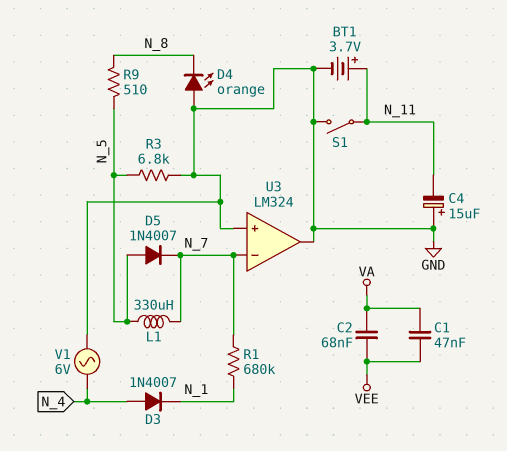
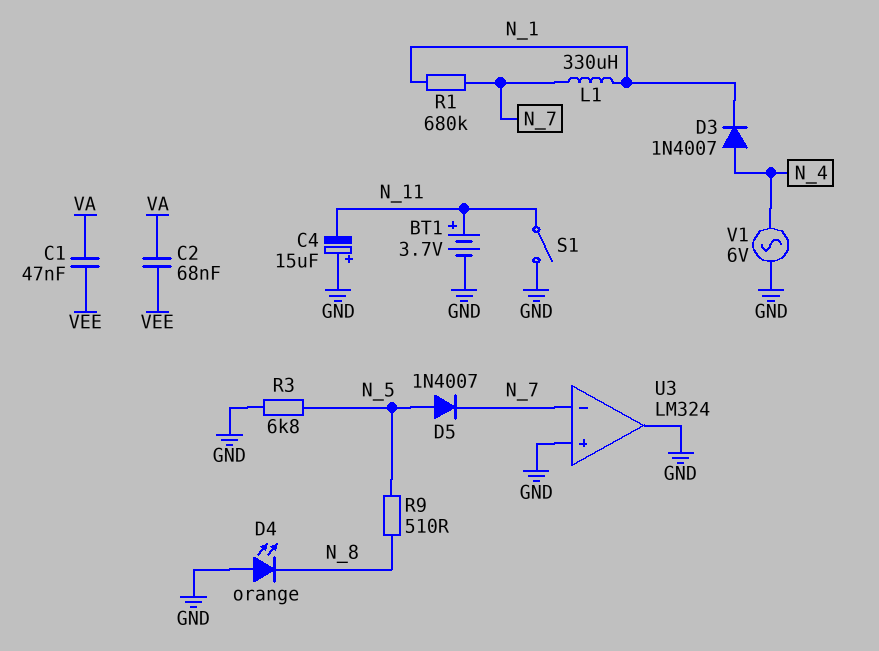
L1: 330uH (N_5, N_7) -> 330uH (N_1, N_7)

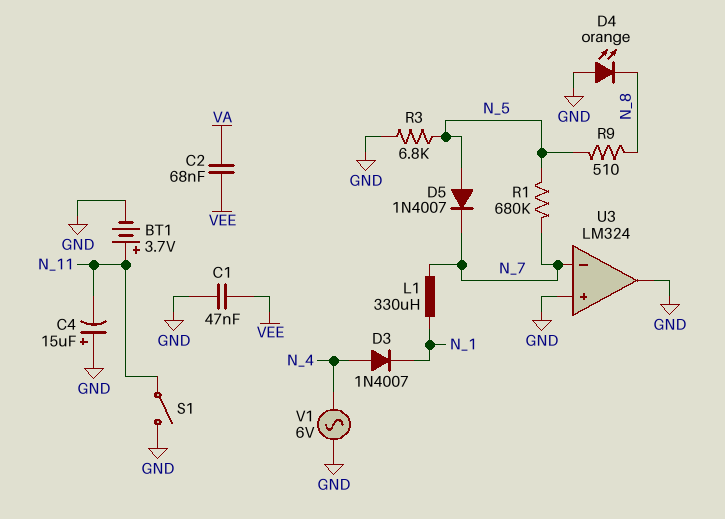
C1: 47nF (VA, VEE) -> 47nF (GND, VEE)
R1: 680k (N_1, N_7) -> 680k (N_5, N_7)

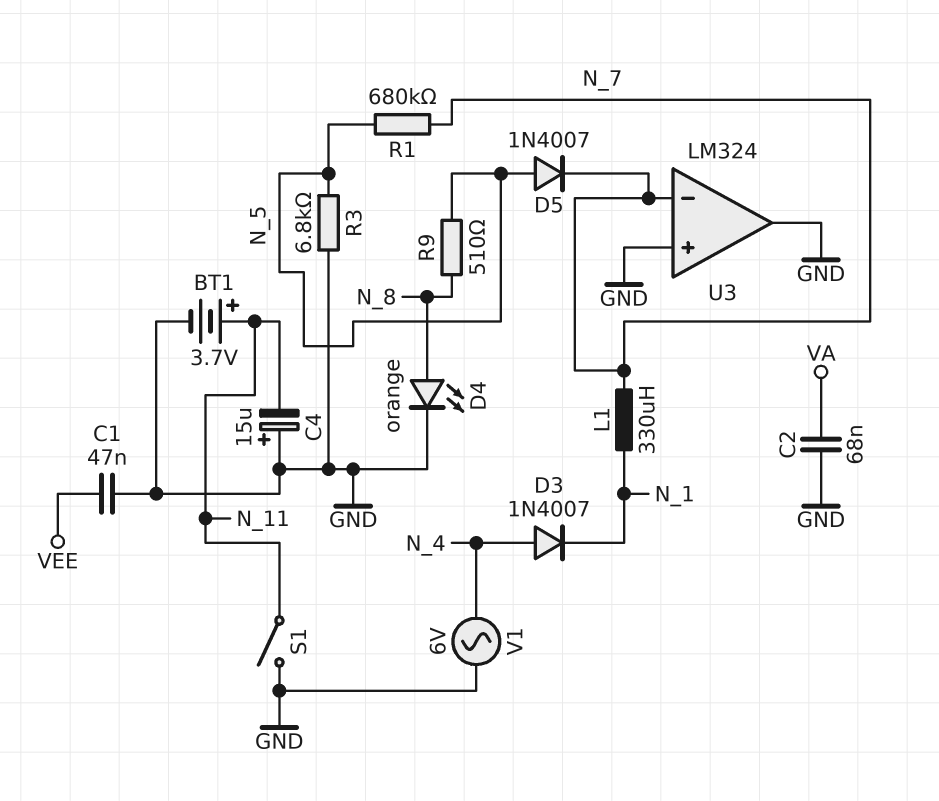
C2: 68nF (VA, VEE) -> 68nF (GND, VA)
D4: LED orange (A GND, K N_8) -> LED orange (A N_8, K GND)

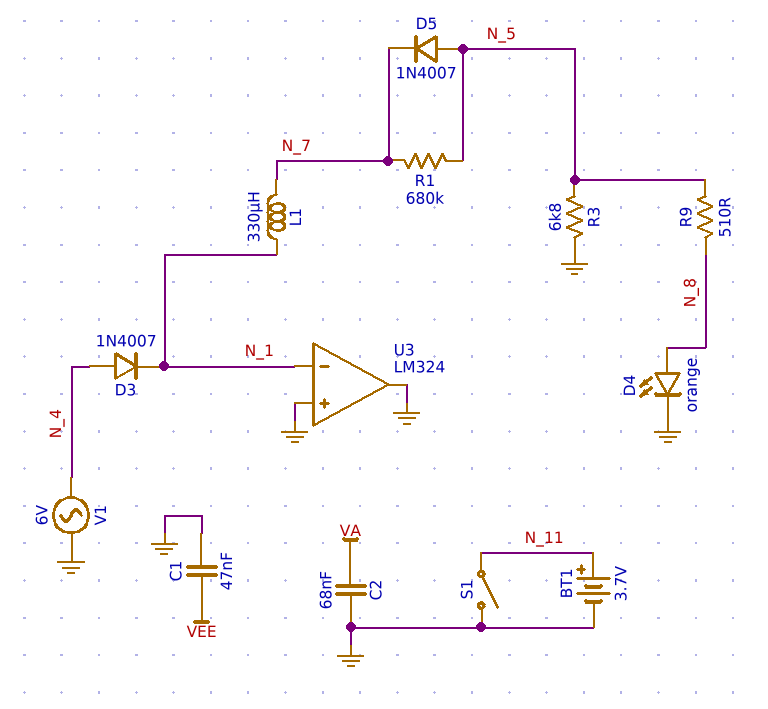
C4: 15uF (plus GND, minus N_11) -> none
U3 pin in-: N_7 -> N_1

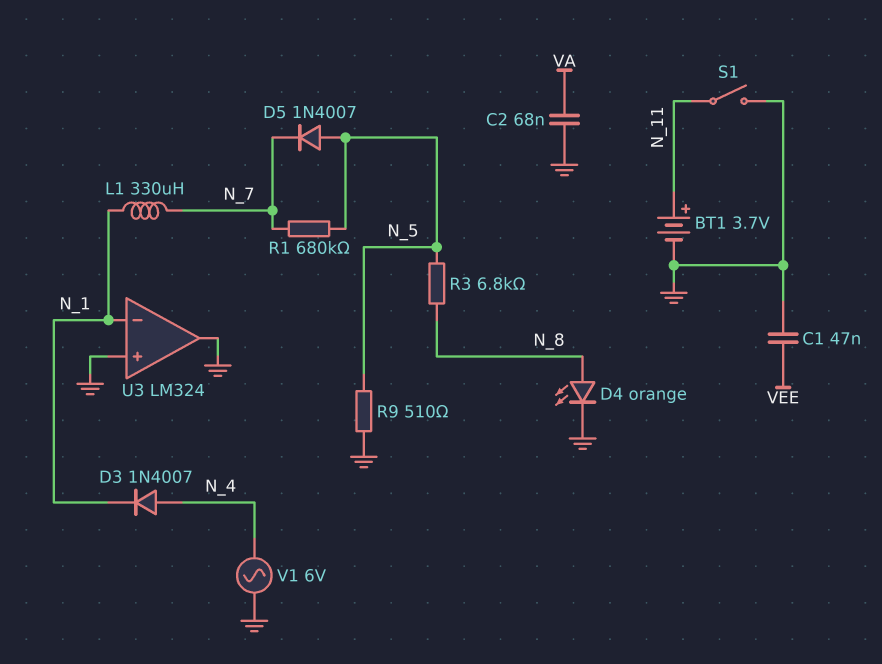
R3: 6.8k (GND, N_5) -> 6.8k (N_5, N_8)
R9: 510 (N_5, N_8) -> 510 (GND, N_5)

